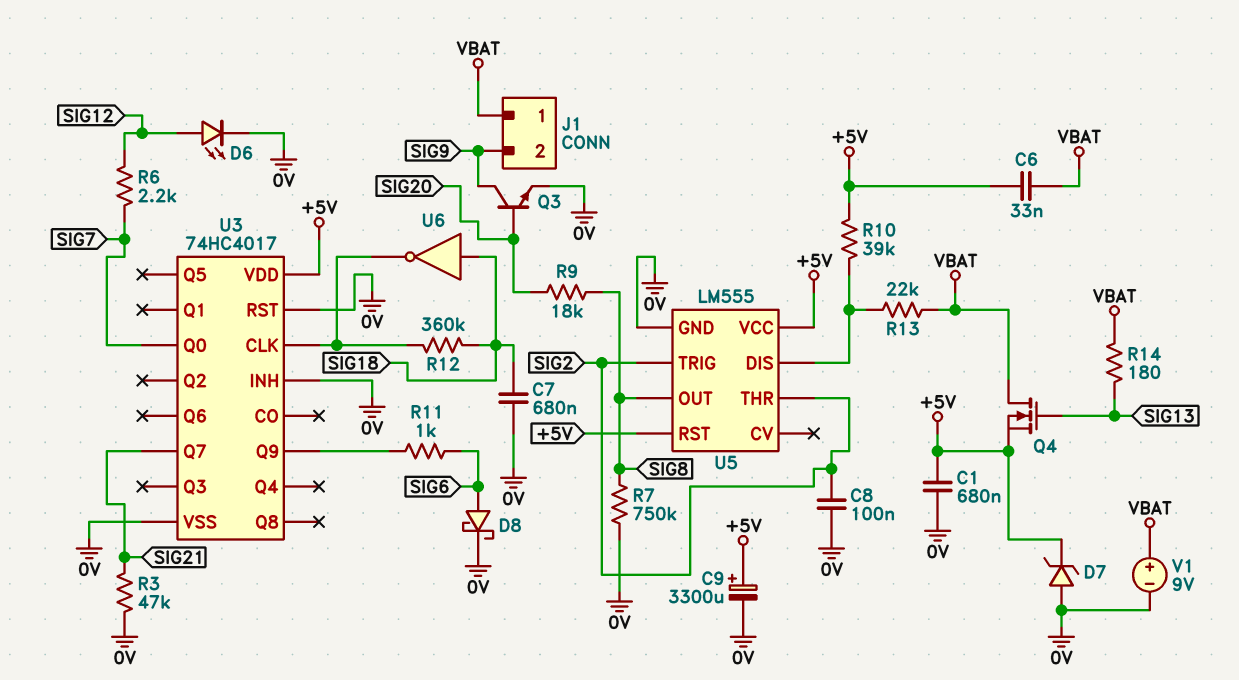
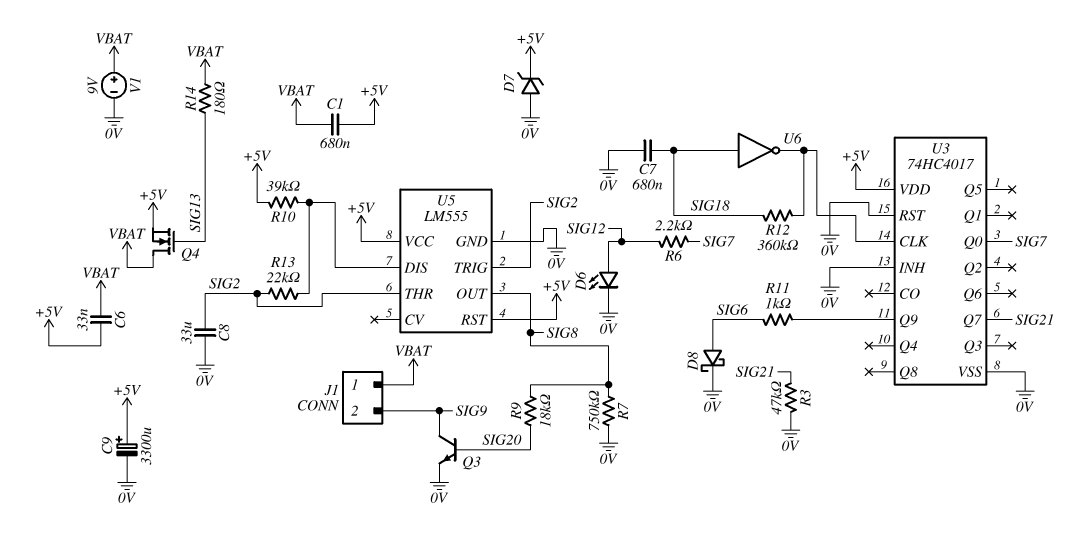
C1: 680nF (+5V, 0V) -> 680nF (+5V, VBAT)
C8: 100nF (0V, SIG2) -> 33uF (0V, SIG2)
R13: 22k (U5/DIS, VBAT) -> 22k (SIG2, U5/DIS)

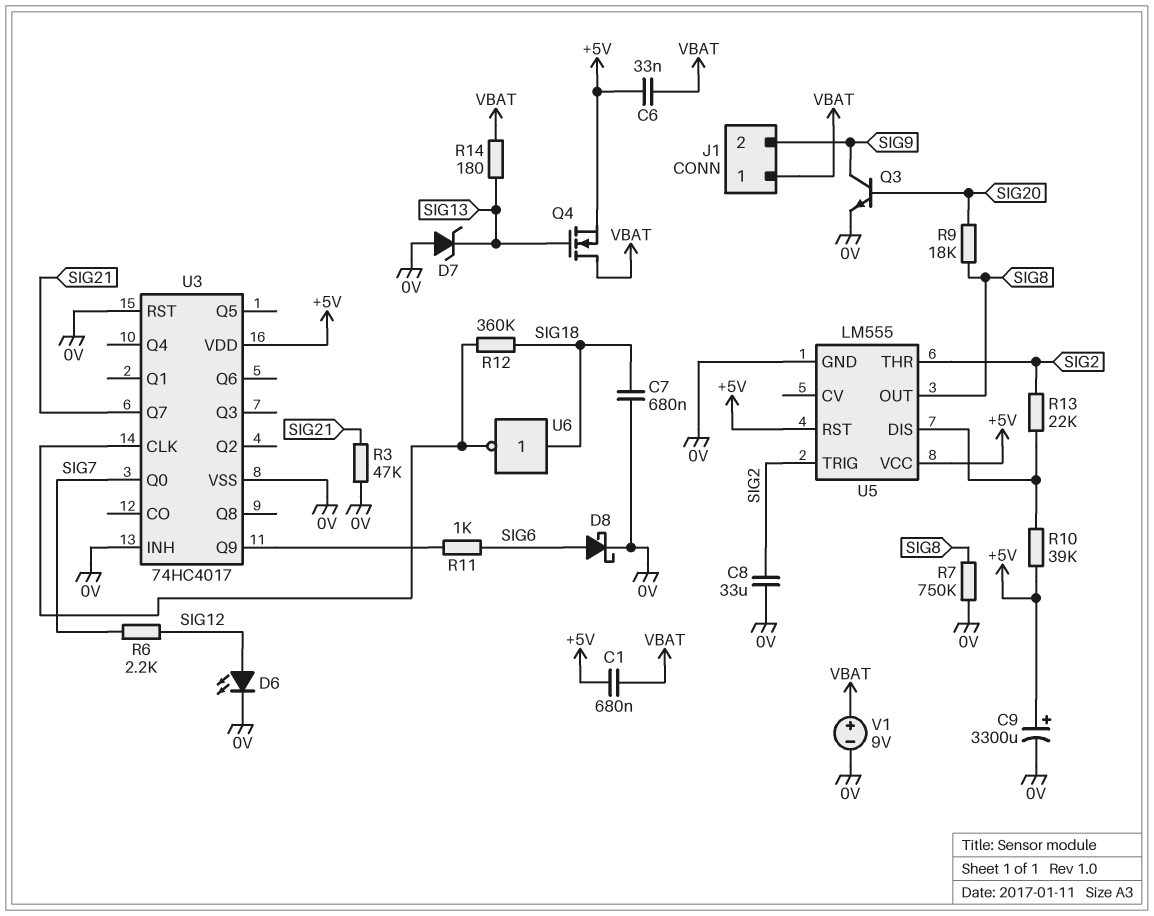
D7: zener (A 0V, K +5V) -> zener (A 0V, K SIG13)

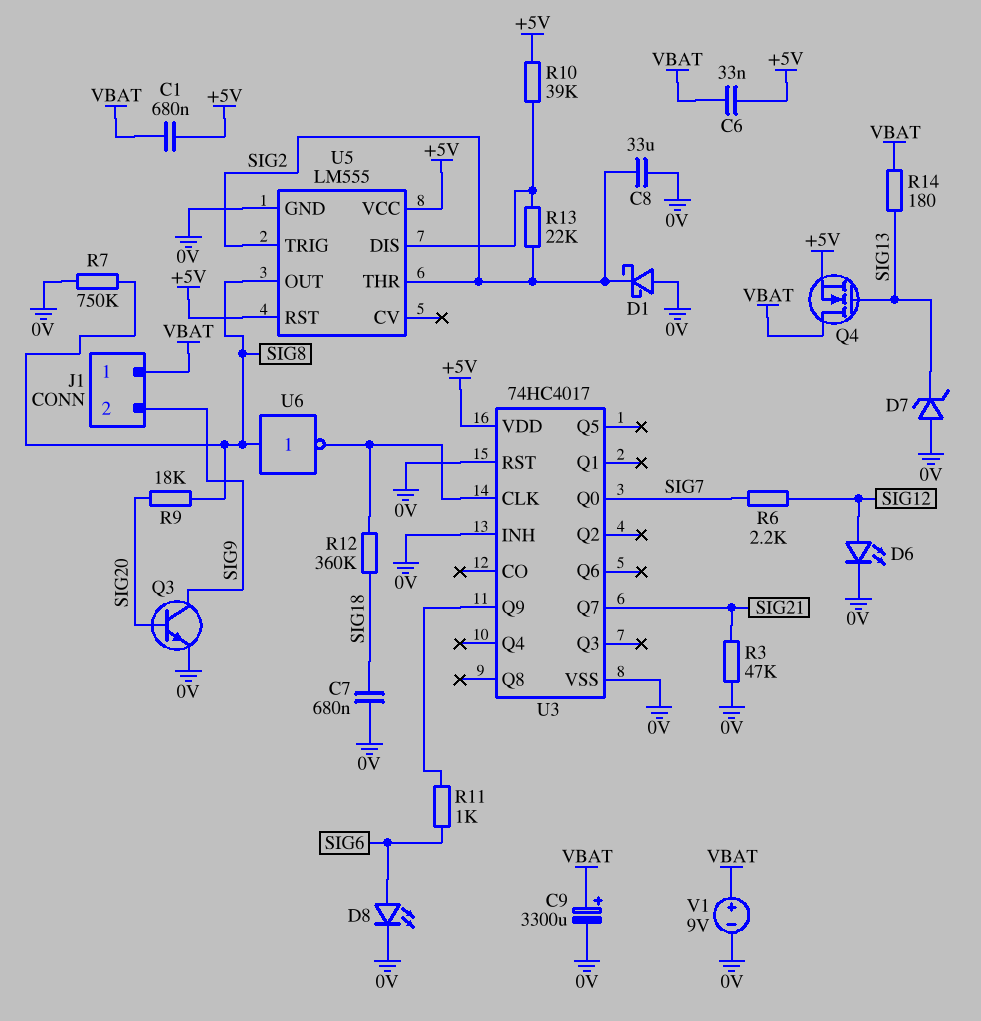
C9: 3300uF (plus +5V, minus 0V) -> 3300uF (plus VBAT, minus 0V)
D1: none -> schottky (A 0V, K SIG2)
D8: schottky (A SIG6, K 0V) -> LED (A SIG6, K 0V)
U6: NOT (in SIG18, out U3/CLK) -> NOT (in SIG8, out U3/CLK)

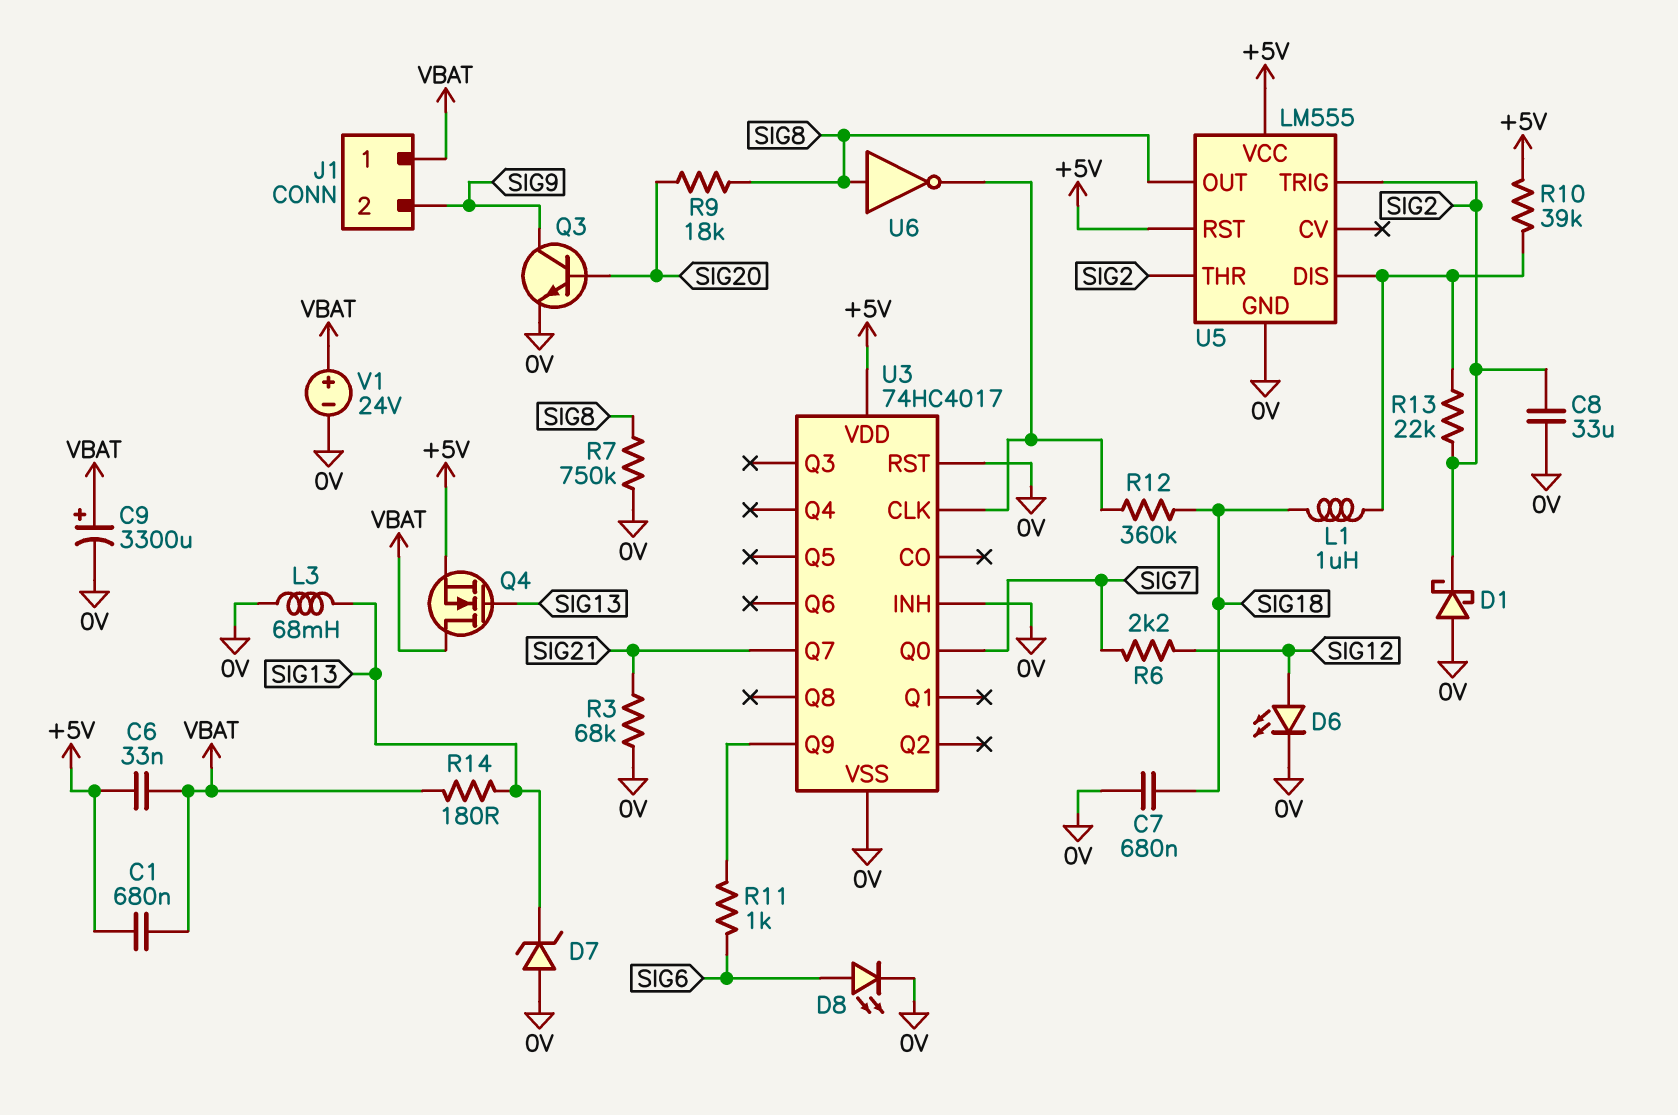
L1: none -> 1uH (SIG18, U5/DIS)
L3: none -> 68mH (0V, SIG13)
R3: 47k (0V, SIG21) -> 68k (0V, SIG21)
V1: 9V (plus VBAT, minus 0V) -> 24V (plus VBAT, minus 0V)

